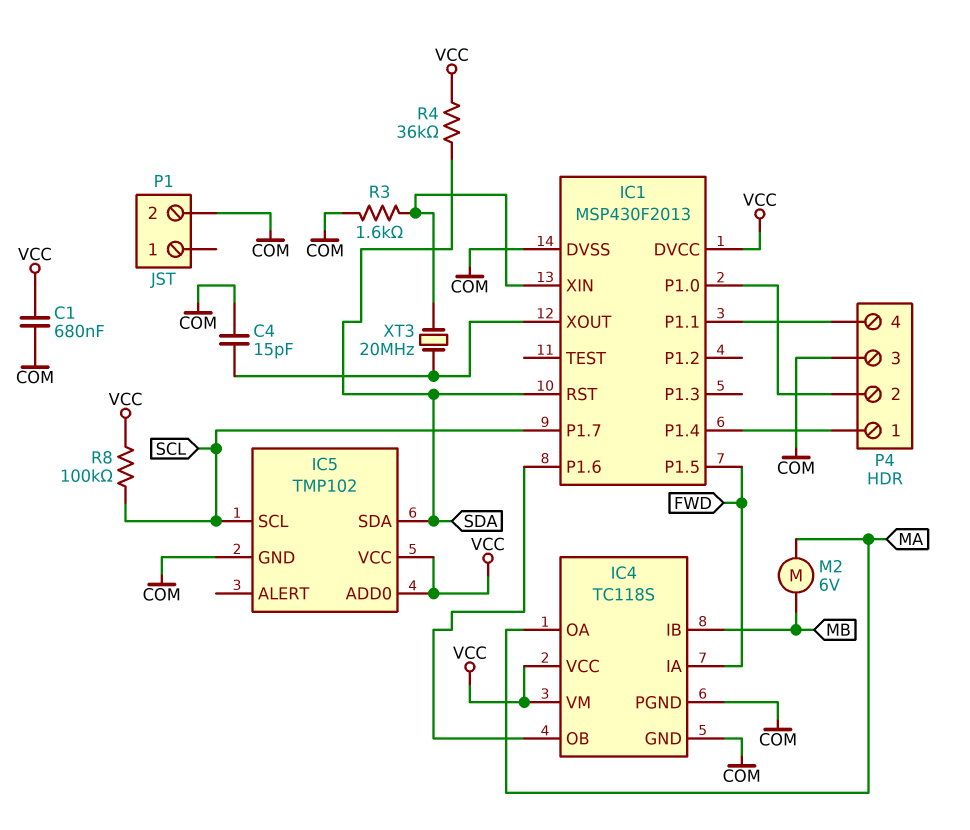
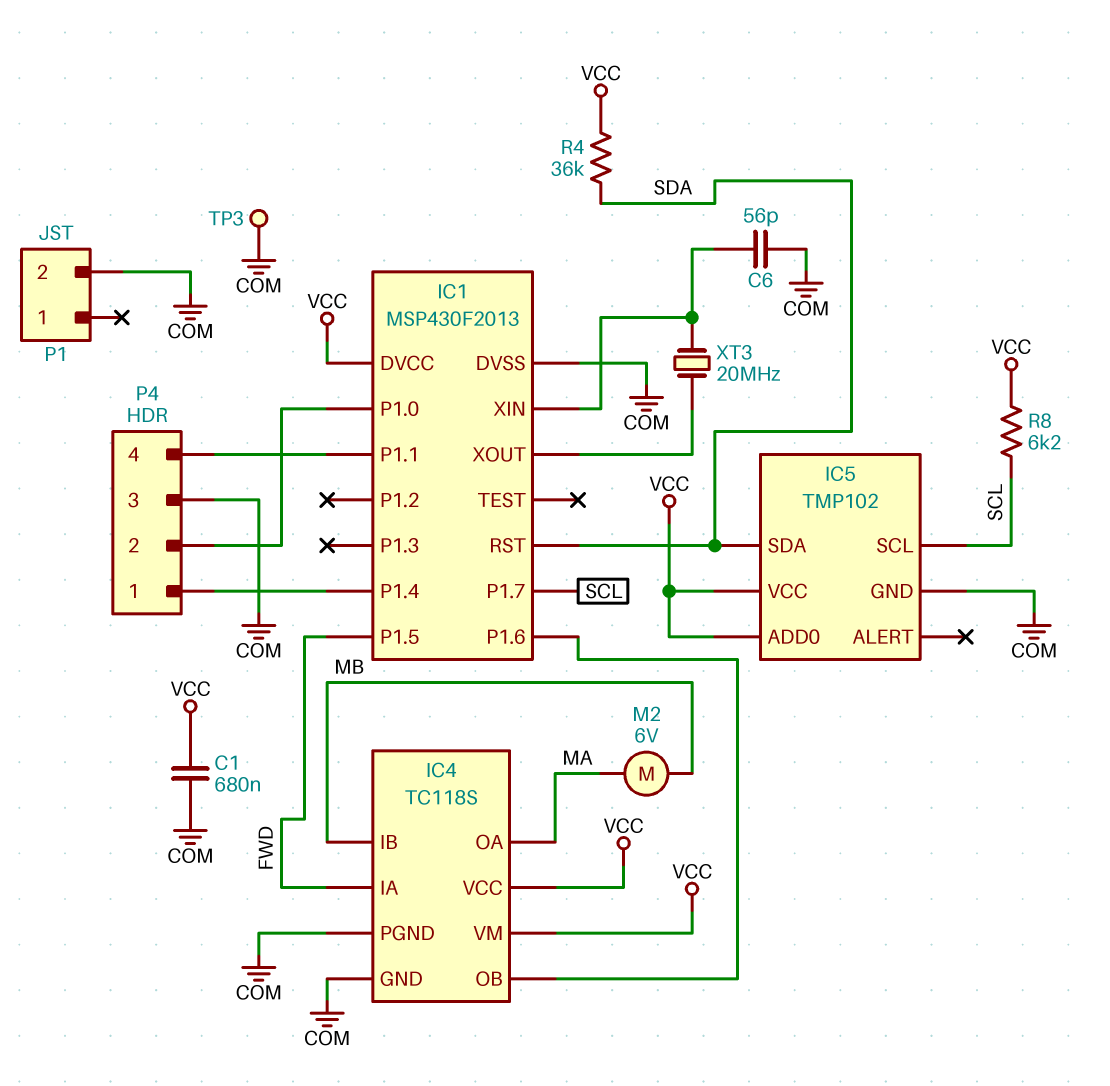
C4: 15pF (COM, IC1/XOUT) -> none
C6: none -> 56pF (COM, IC1/XIN)
R3: 1.6k (COM, IC1/XIN) -> none
R8: 100k (SCL, VCC) -> 6.2k (SCL, VCC)
TP3: none -> test point (COM)

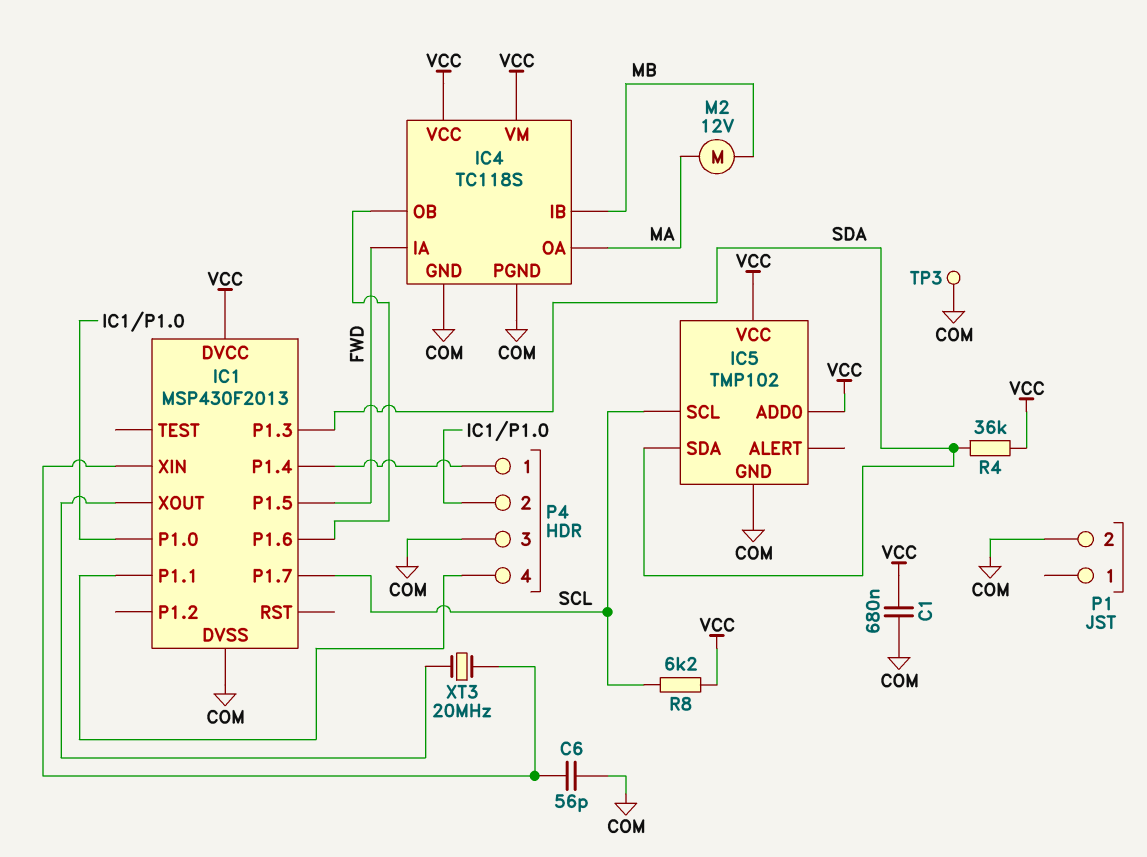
IC1 pin P1.3: none -> SDA
IC1 pin RST: SDA -> none
M2: motor 6V (MA, MB) -> motor 12V (MA, MB)

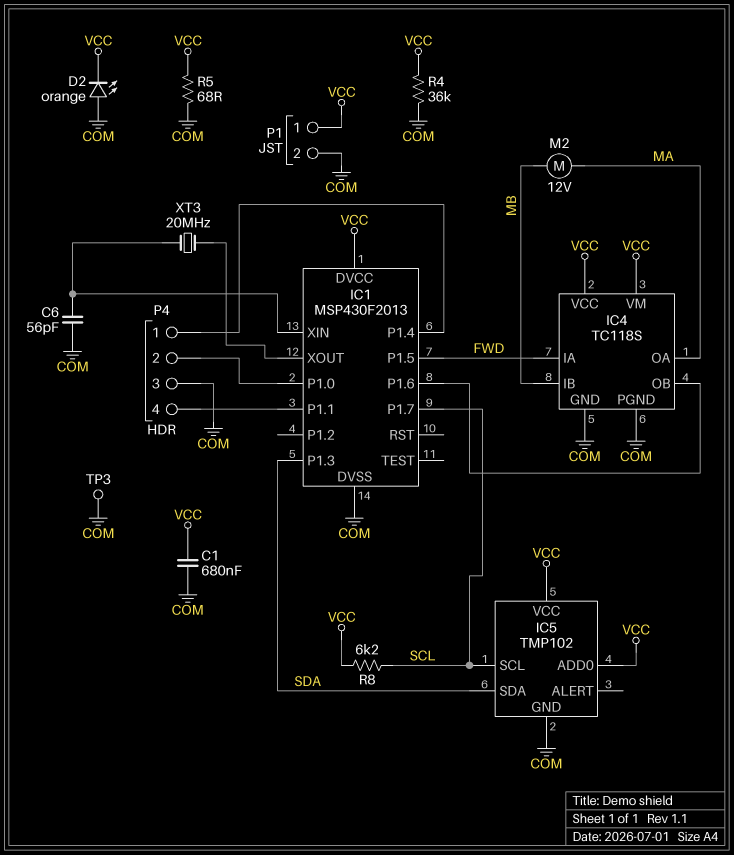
D2: none -> LED orange (A COM, K VCC)
P1 pin 1: none -> VCC
R4: 36k (SDA, VCC) -> 36k (COM, VCC)
R5: none -> 68 (COM, VCC)

